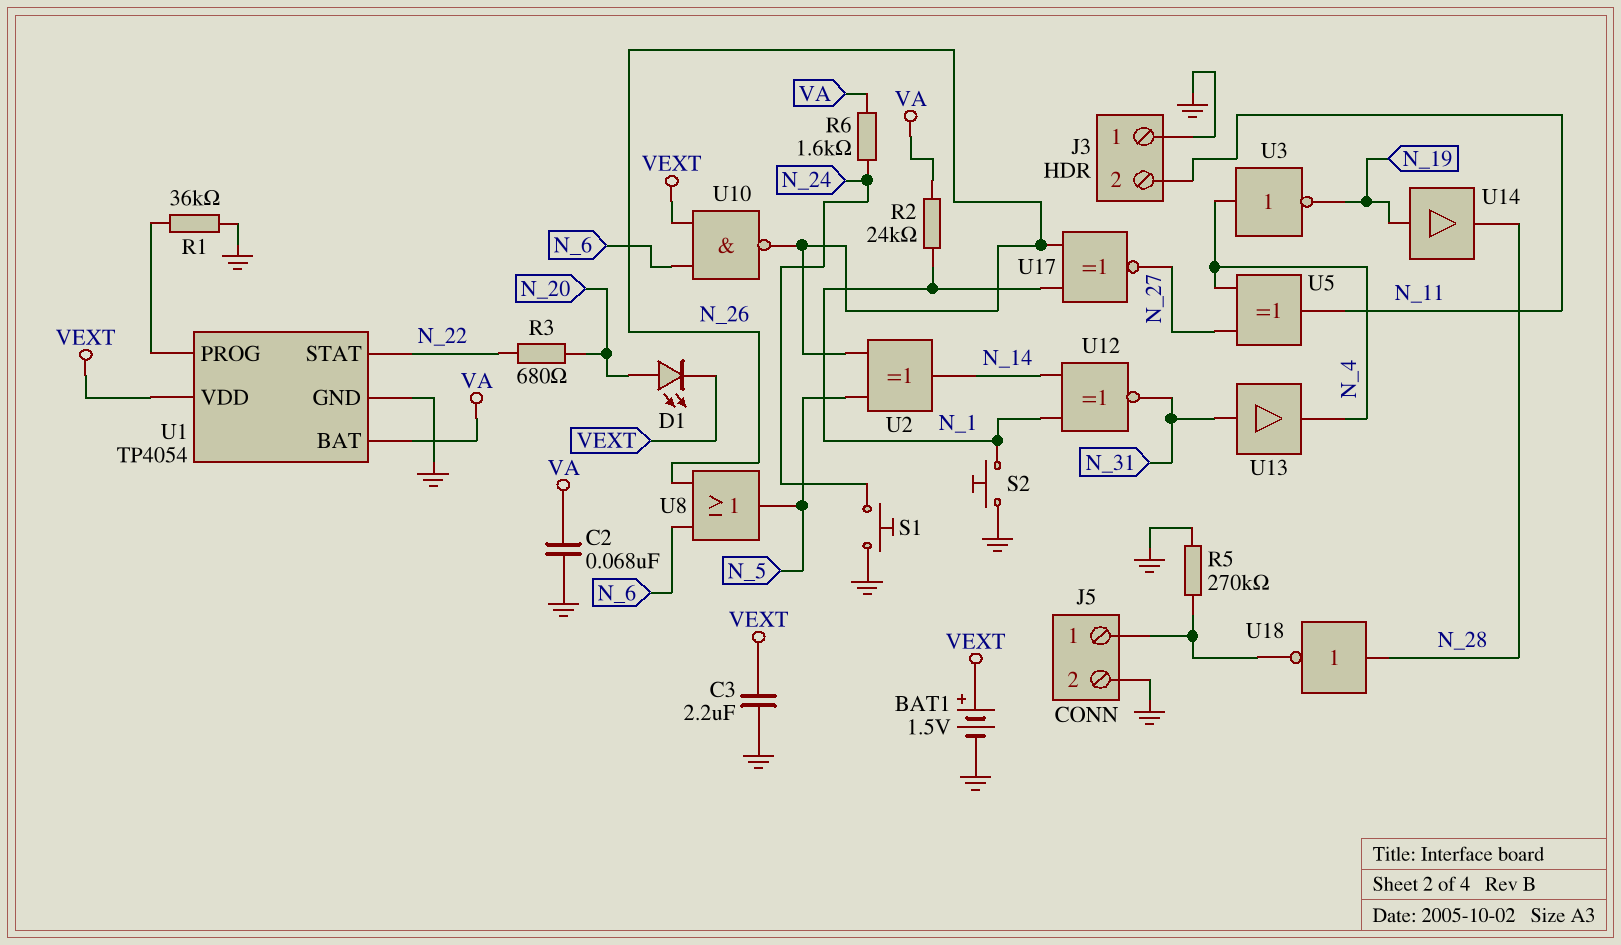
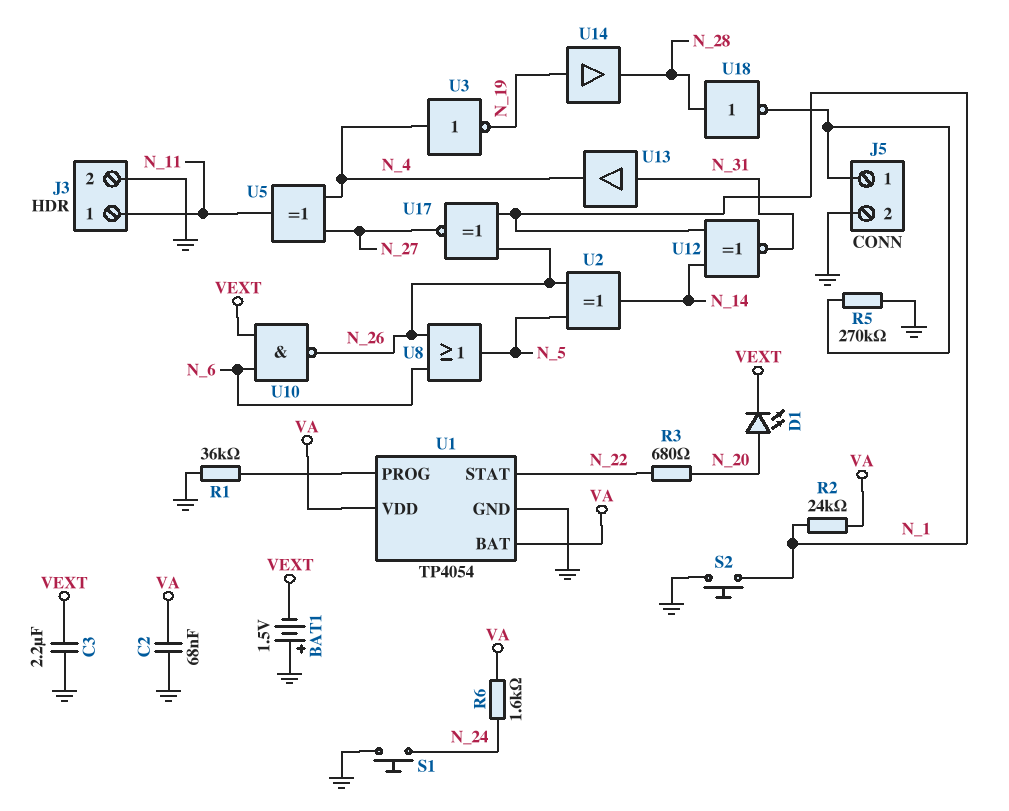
BAT1: 1.5V (plus VEXT, minus GND) -> 1.5V (plus GND, minus VEXT)
J3 pin 1: GND -> N_11
J3 pin 2: N_11 -> GND
U1 pin VDD: VEXT -> VA

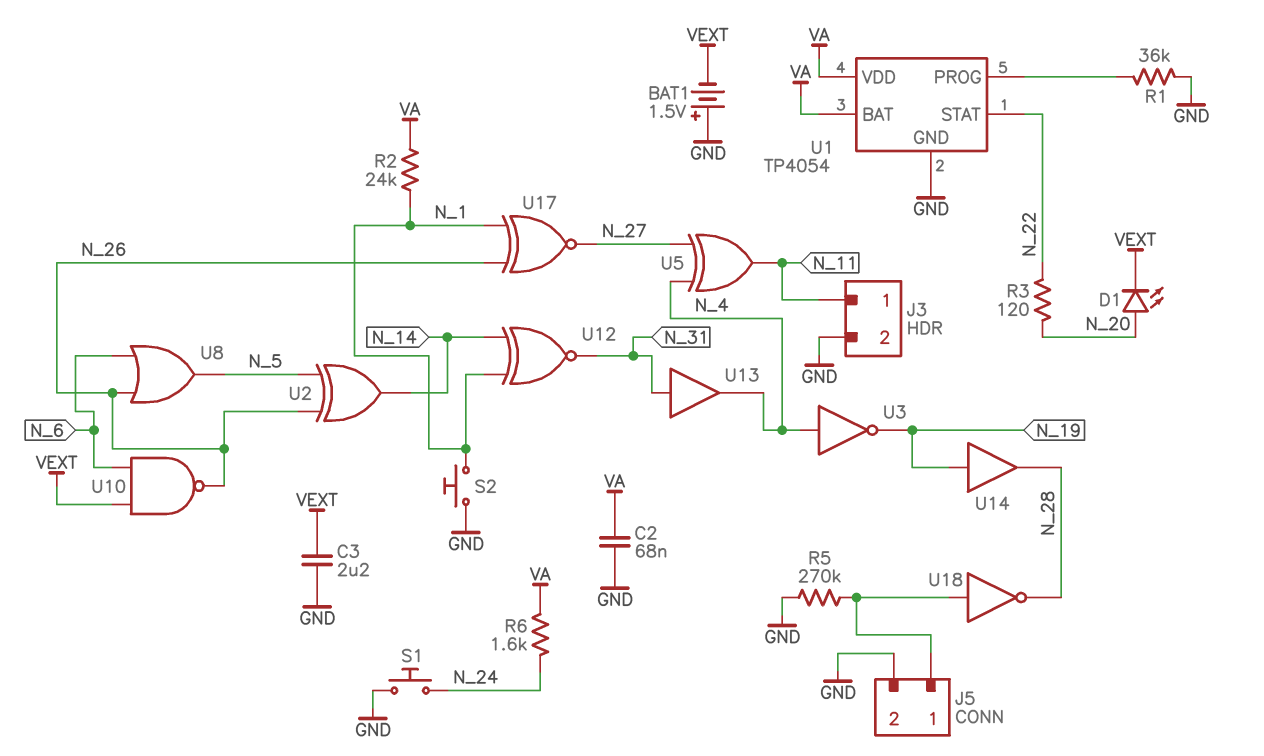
R3: 680 (N_20, N_22) -> 120 (N_20, N_22)
U18: NOT (in N_28, out J5/1) -> NOT (in J5/1, out N_28)

